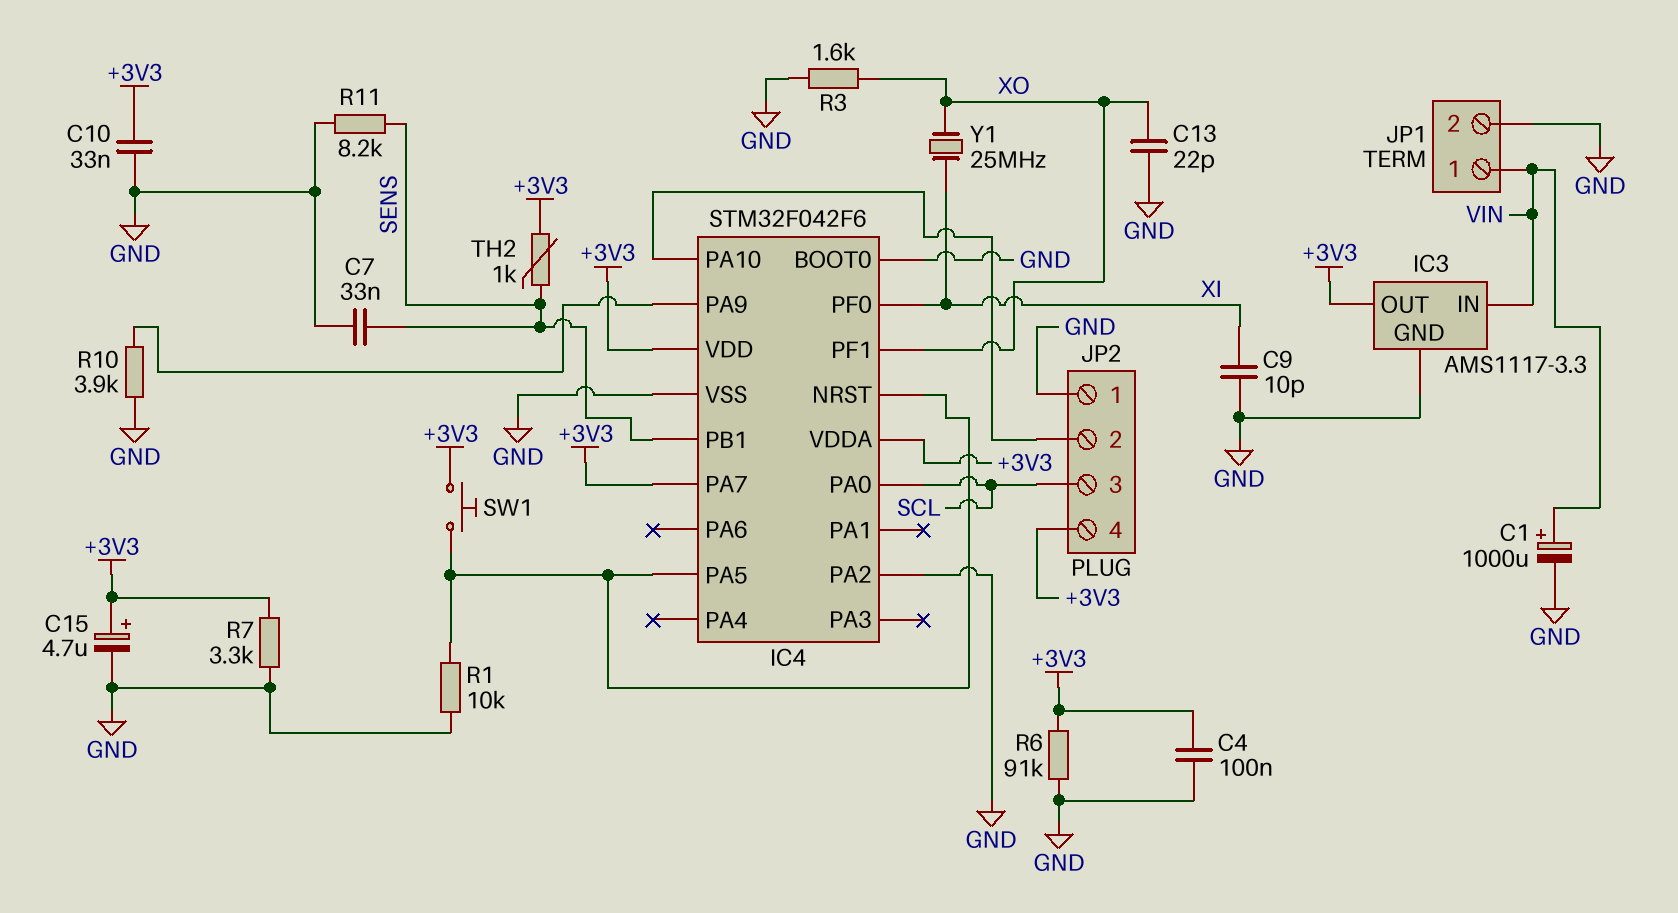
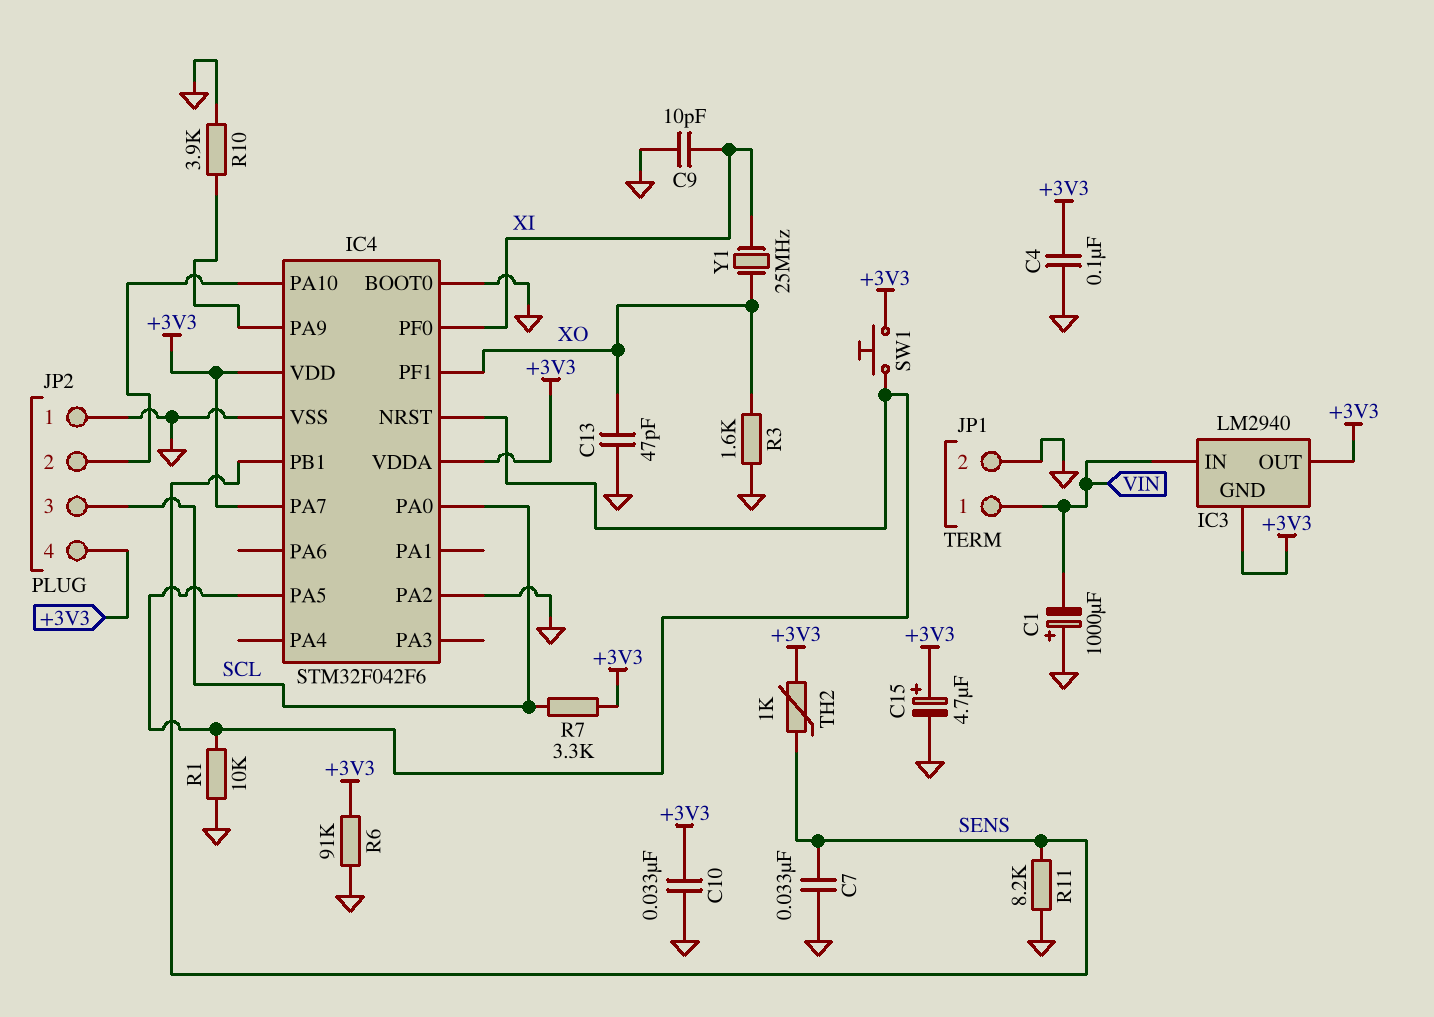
C1: 1000uF (plus VIN, minus GND) -> 1000uF (plus GND, minus VIN)
C13: 22pF (GND, XO) -> 47pF (GND, XO)
IC3: AMS1117-3.3 -> LM2940
IC3 pin GND: GND -> +3V3
R7: 3.3k (+3V3, GND) -> 3.3k (+3V3, SCL)

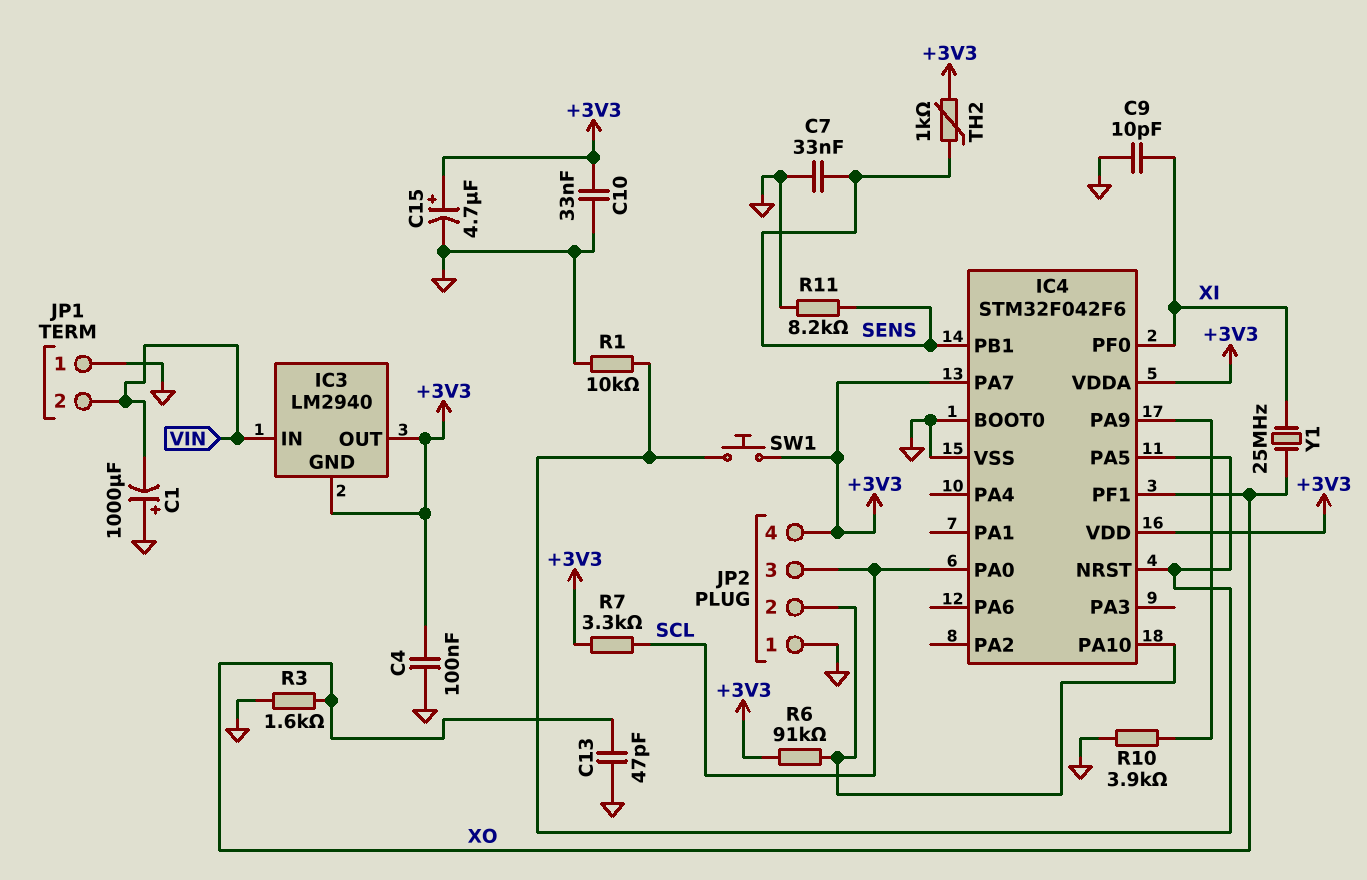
IC4 pin PA2: GND -> none
JP1 pin 1: VIN -> GND
JP1 pin 2: GND -> VIN
R6: 91k (+3V3, GND) -> 91k (+3V3, IC4/PA10)

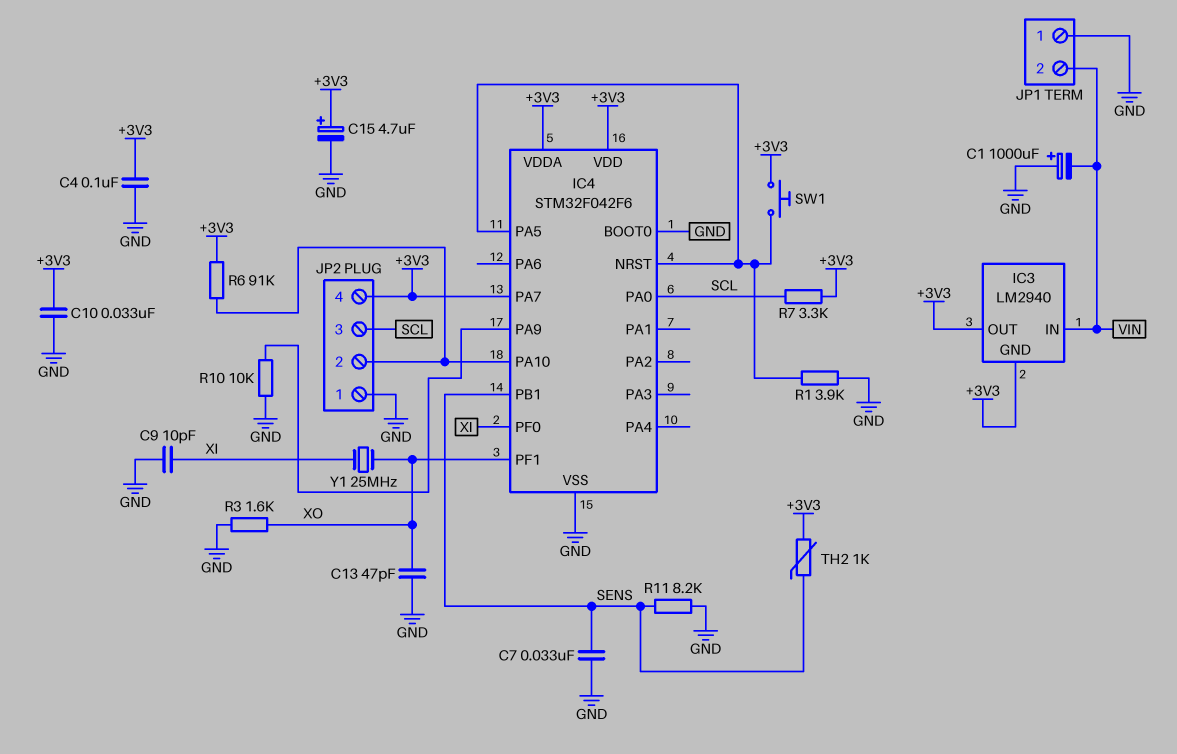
R1: 10k (GND, IC4/NRST) -> 3.9k (GND, IC4/NRST)
R10: 3.9k (GND, IC4/PA9) -> 10k (GND, IC4/PA9)

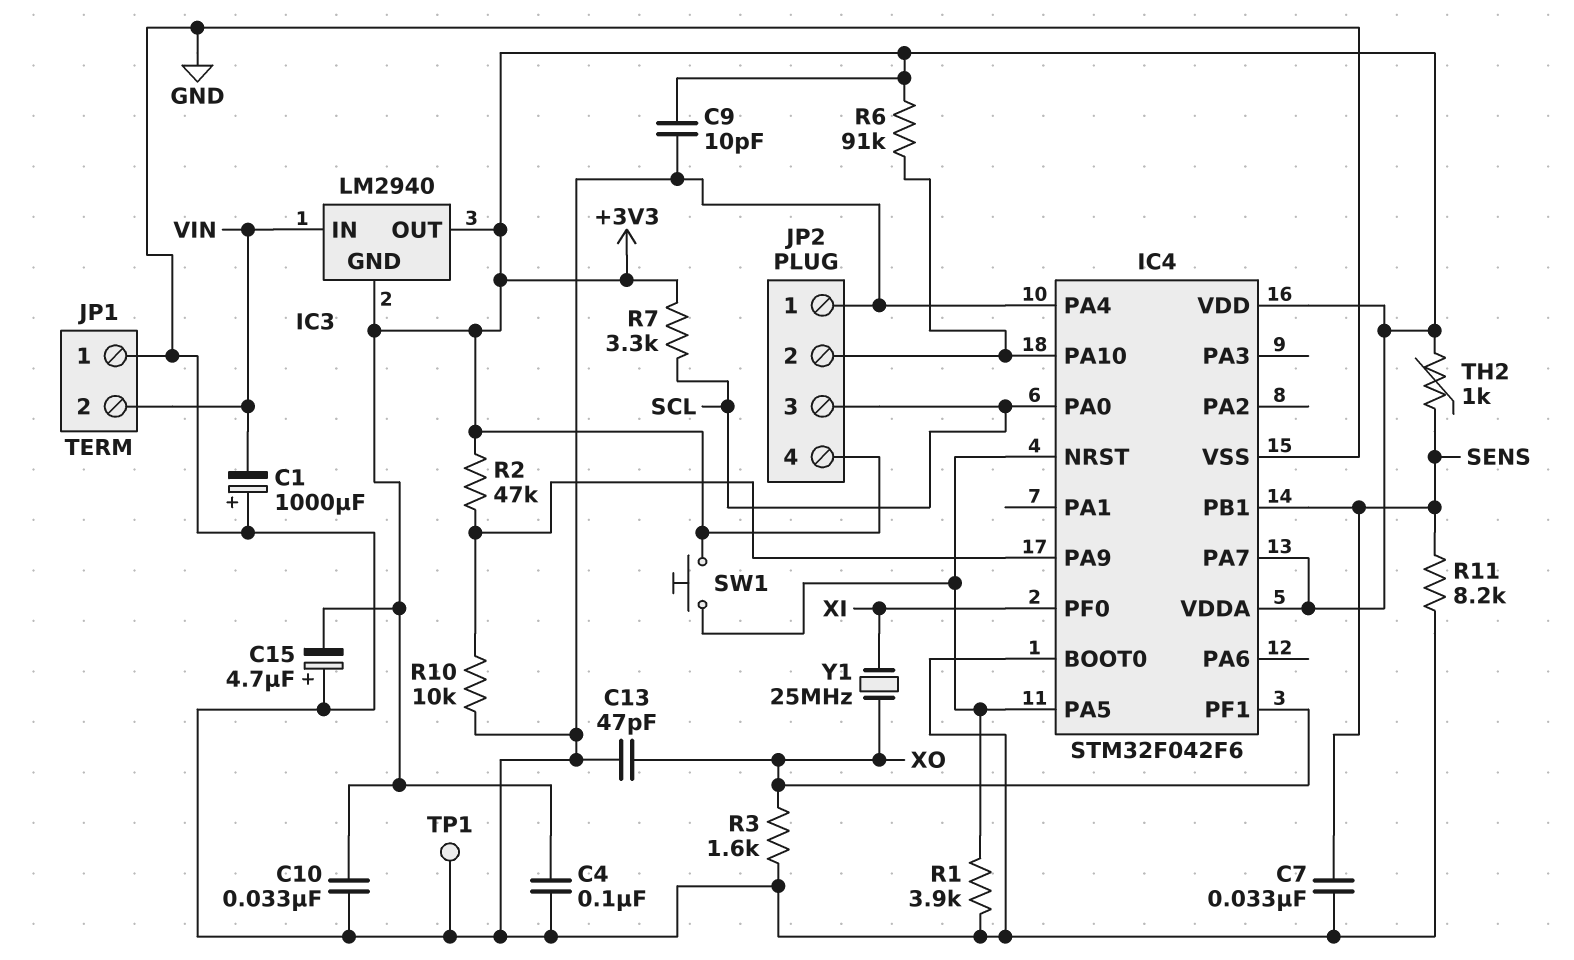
C9: 10pF (GND, XI) -> 10pF (+3V3, GND)
C15: 4.7uF (plus +3V3, minus GND) -> 4.7uF (plus GND, minus +3V3)
IC4 pin PA4: none -> GND
R2: none -> 47k (+3V3, IC4/PA9)
TP1: none -> test point (GND)

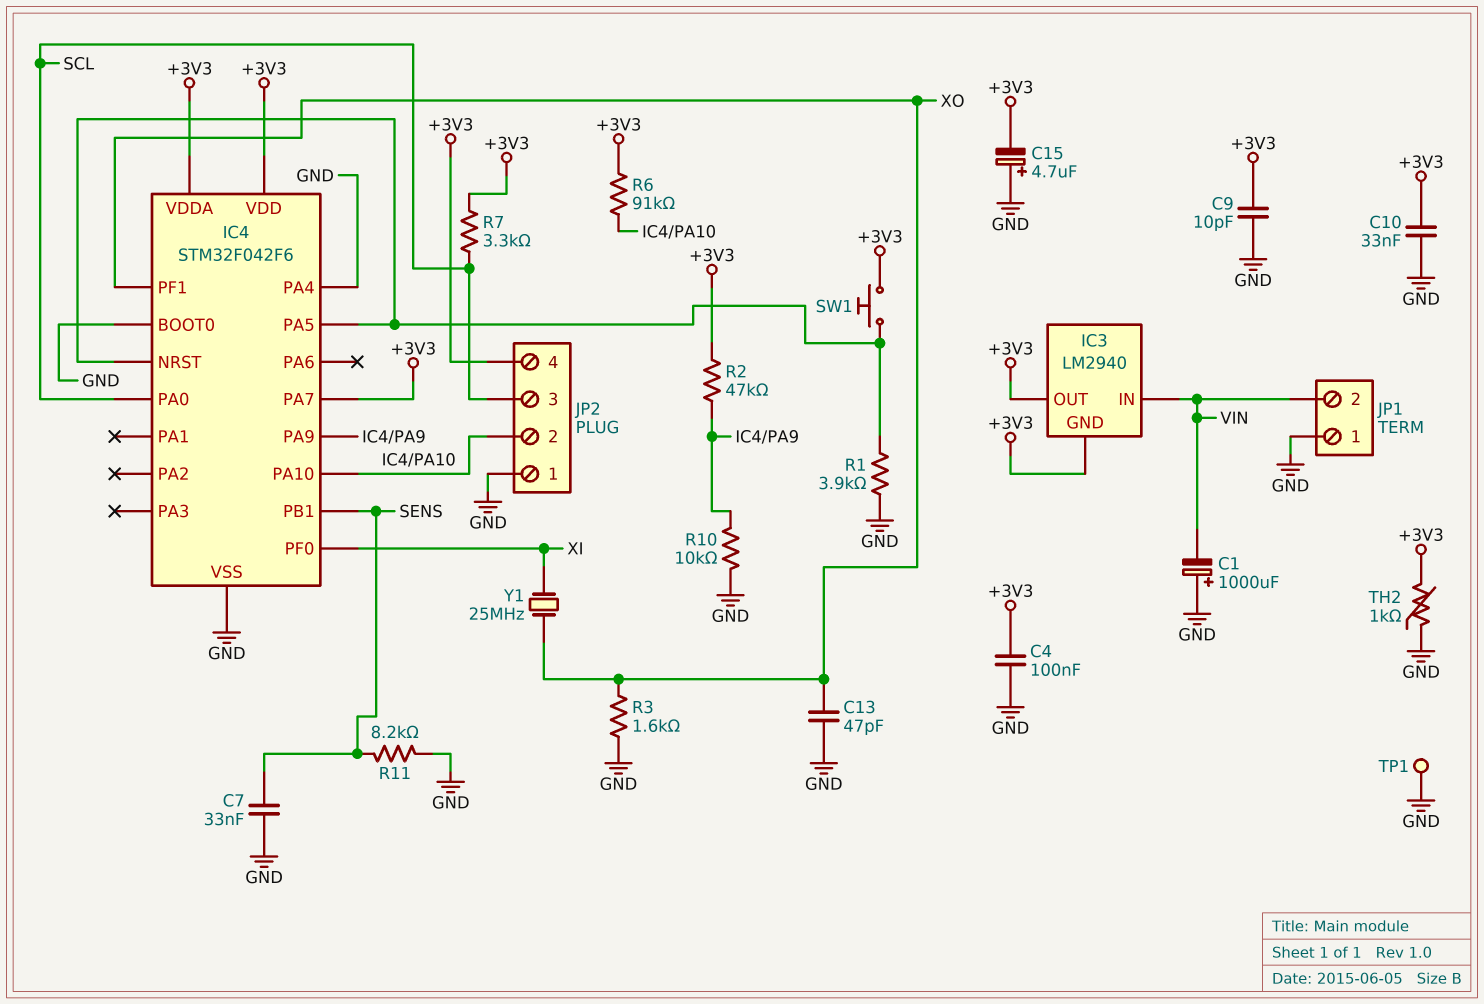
TH2: 1k (+3V3, SENS) -> 1k (+3V3, GND)

